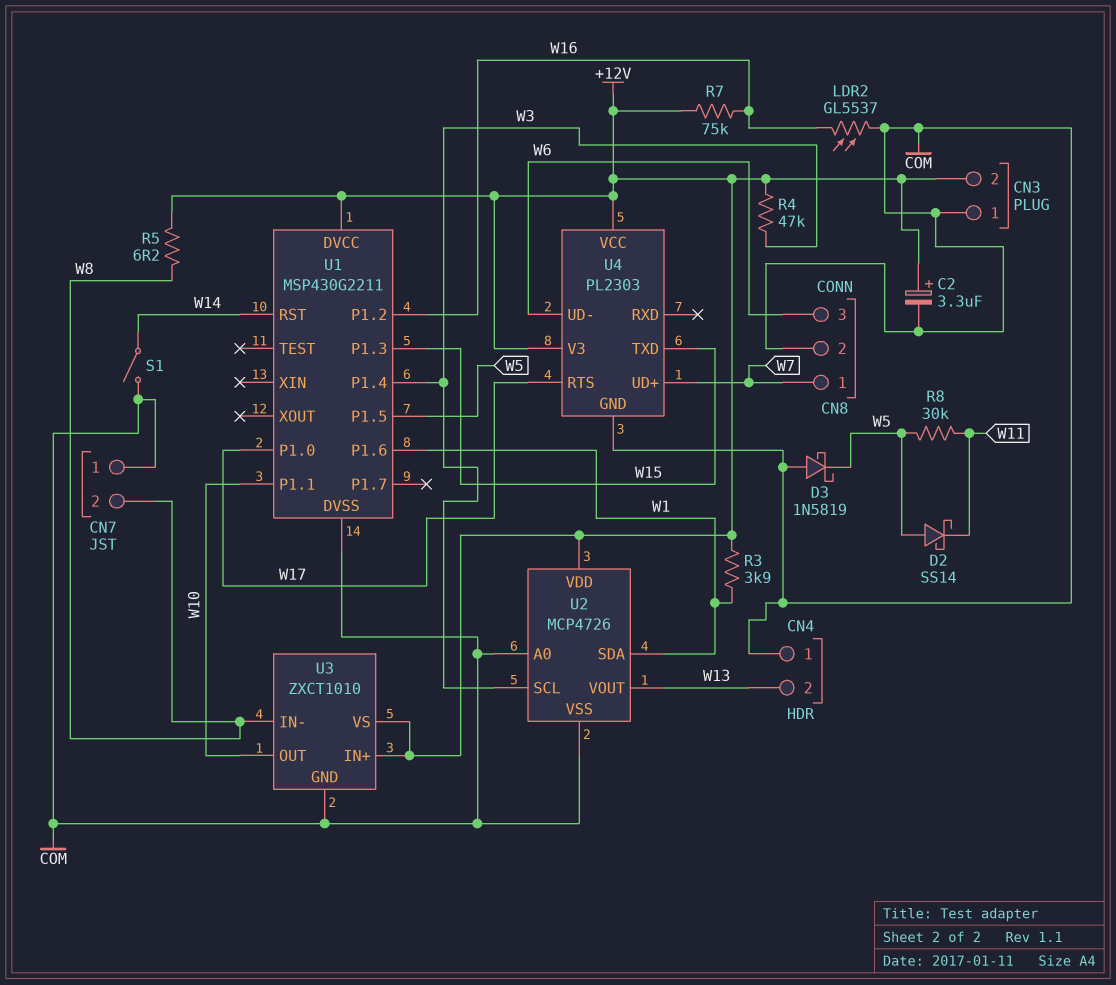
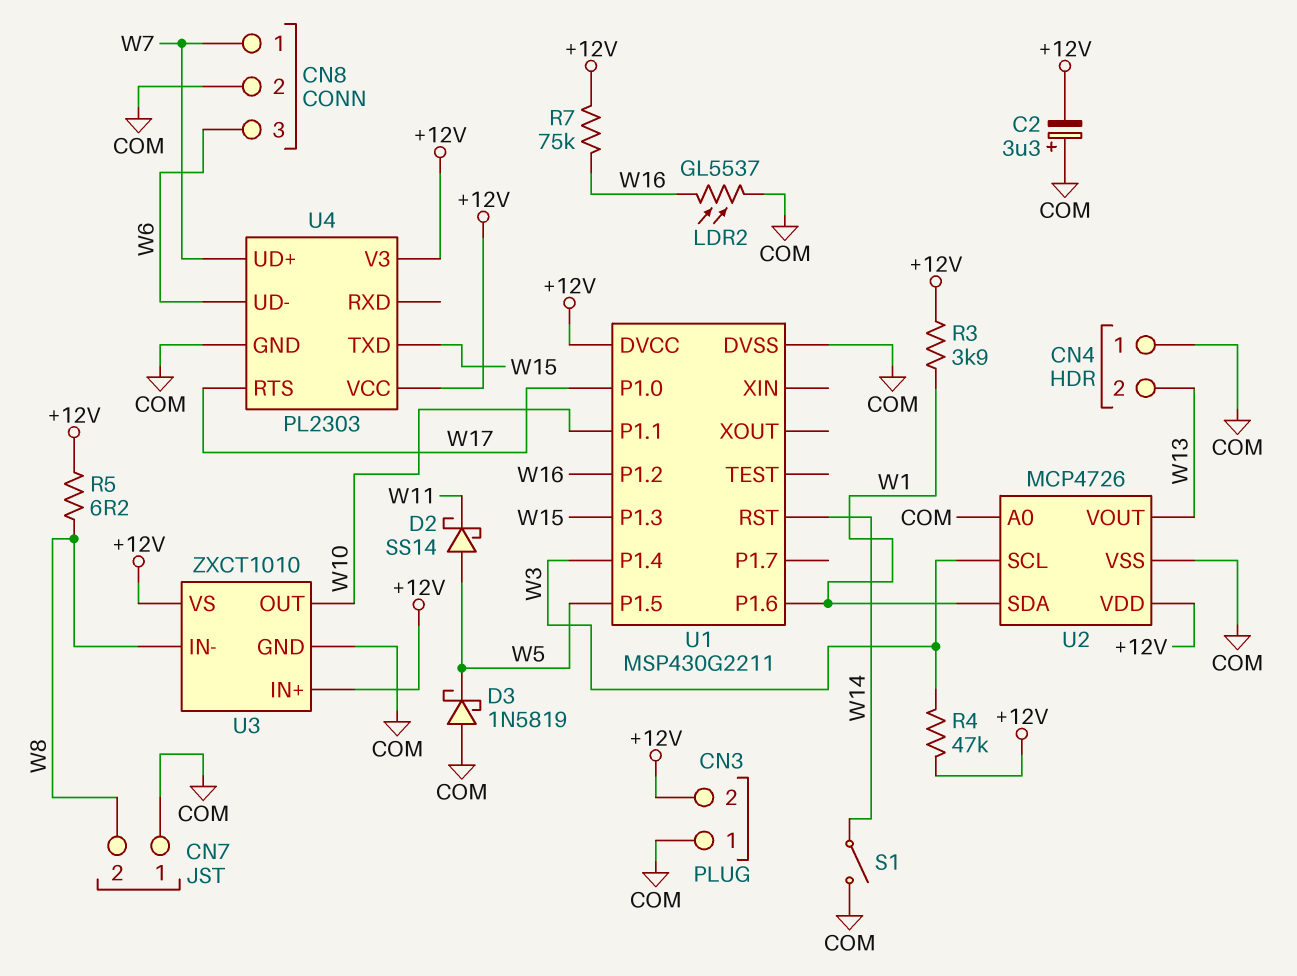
C2: 3.3uF (plus +12V, minus COM) -> 3.3uF (plus COM, minus +12V)
R8: 30k (W5, W11) -> none

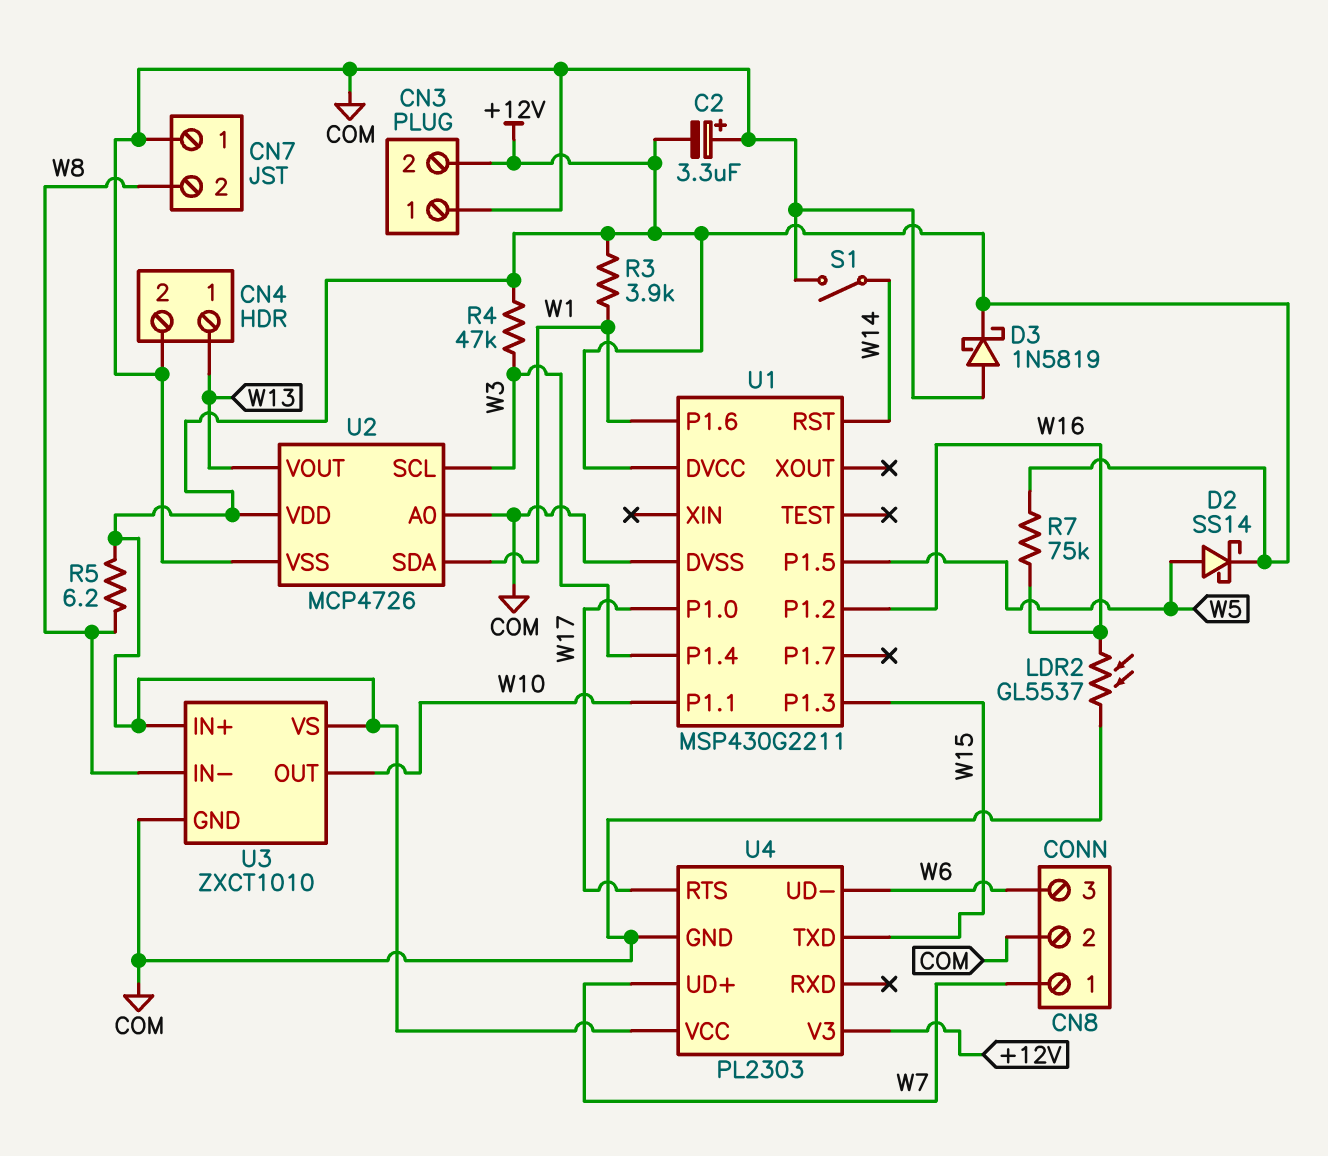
CN4 pin 1: COM -> W13
CN4 pin 2: W13 -> COM
D2: schottky SS14 (A W5, K W11) -> schottky SS14 (A W5, K +12V)
D3: schottky 1N5819 (A COM, K W5) -> schottky 1N5819 (A COM, K +12V)

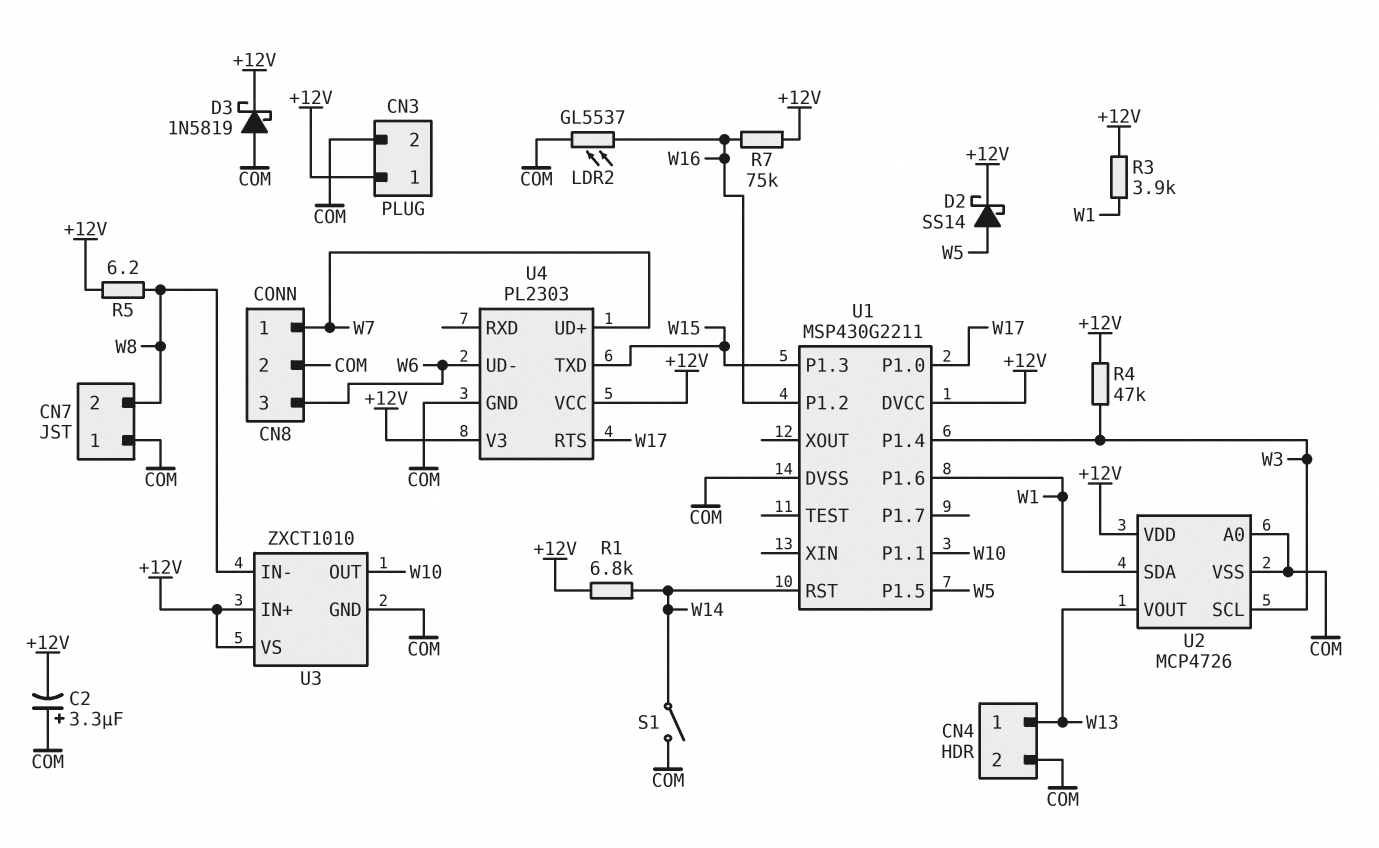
CN3 pin 1: COM -> +12V
CN3 pin 2: +12V -> COM
R1: none -> 6.8k (+12V, W14)

